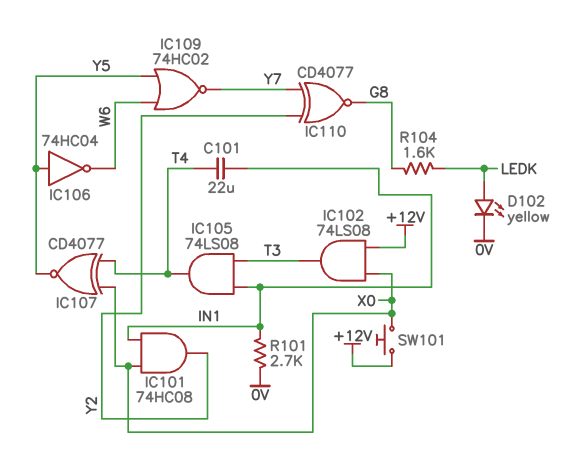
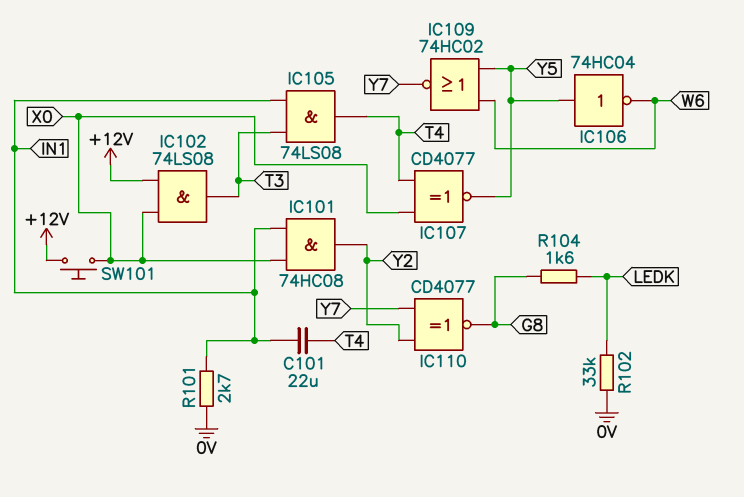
D102: LED yellow (A LEDK, K 0V) -> none
R102: none -> 33k (0V, LEDK)

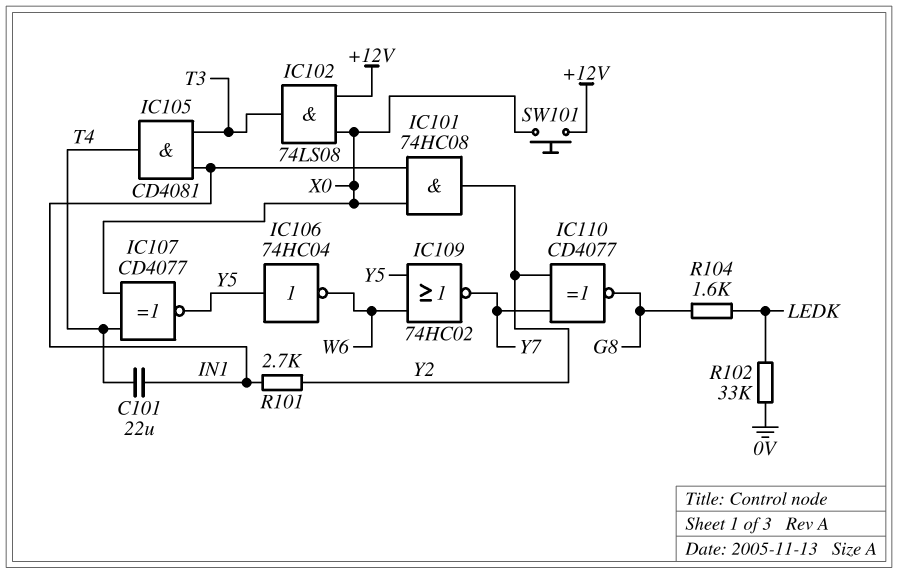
IC105: AND 74LS08 (in IN1, in T3, out T4) -> AND CD4081 (in IN1, in T3, out T4)
R101: 2.7k (0V, IN1) -> 2.7k (IN1, Y2)

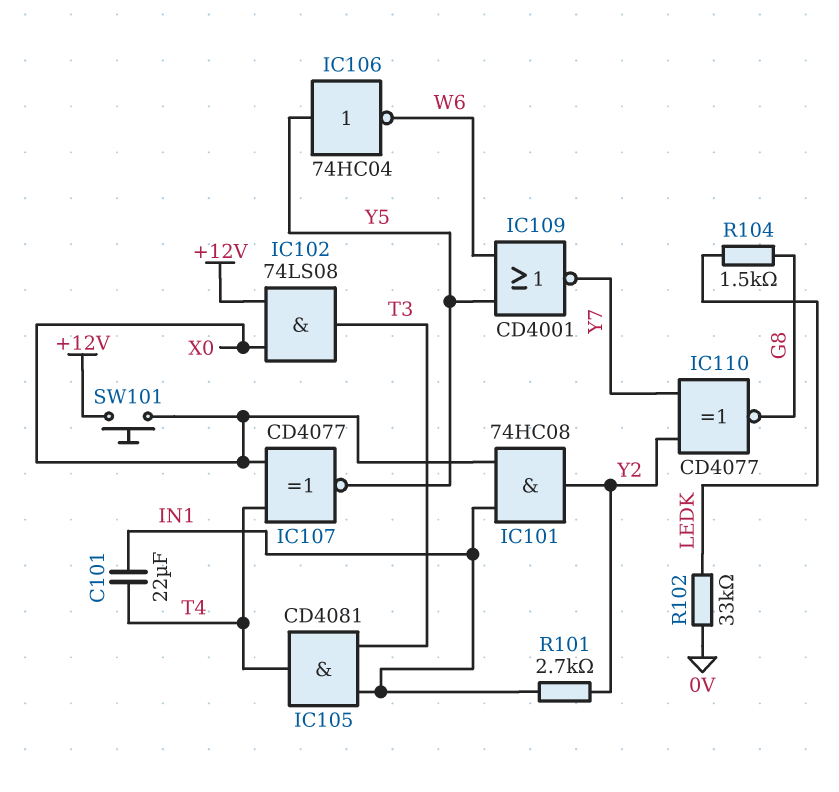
IC109: NOR 74HC02 (in W6, in Y5, out Y7) -> NOR CD4001 (in W6, in Y5, out Y7)
R104: 1.6k (G8, LEDK) -> 1.5k (G8, LEDK)

